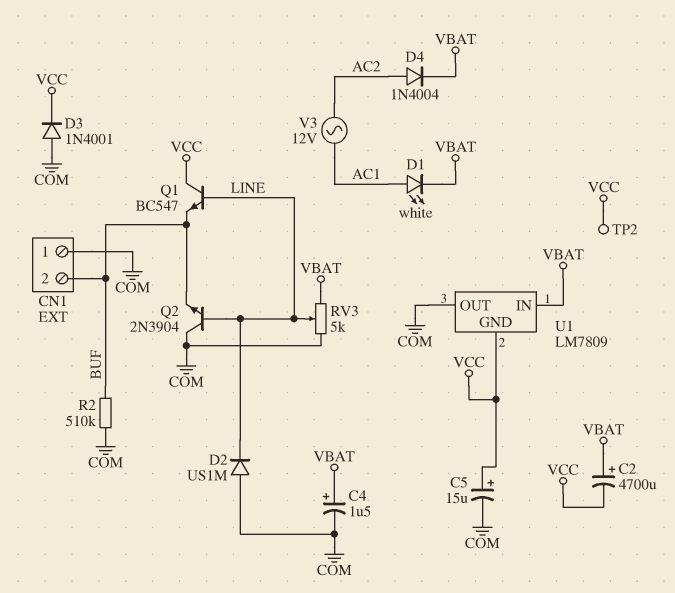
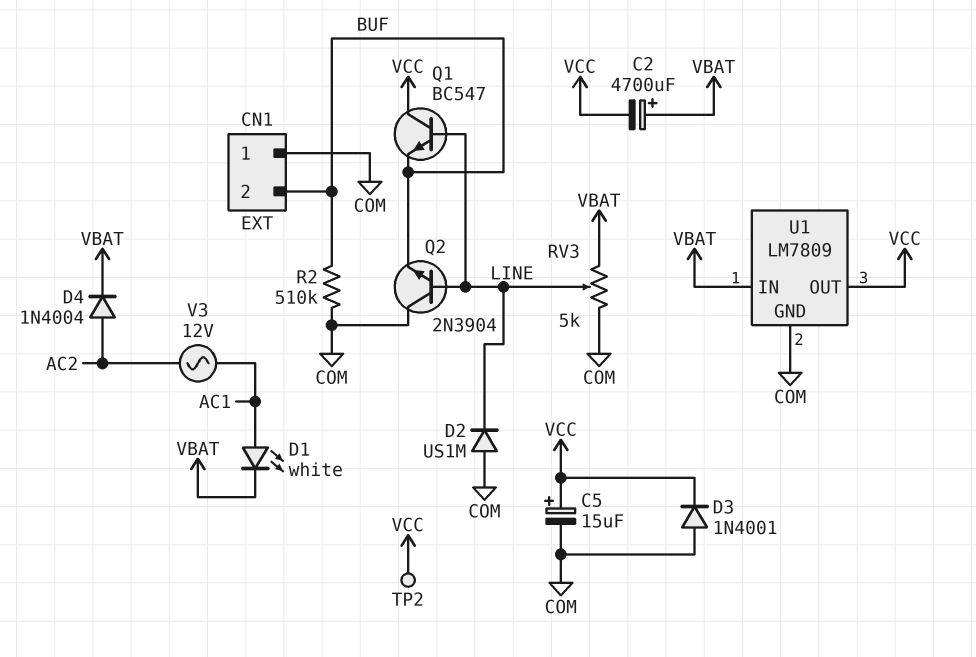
C4: 1.5uF (plus VBAT, minus COM) -> none
U1 pin GND: VCC -> COM
U1 pin OUT: COM -> VCC

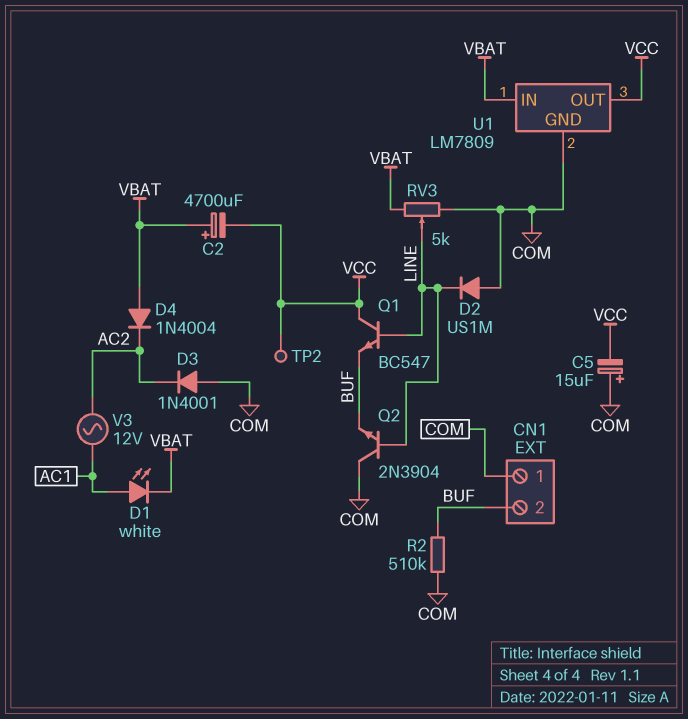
C5: 15uF (plus VCC, minus COM) -> 15uF (plus COM, minus VCC)
D3: diode 1N4001 (A COM, K VCC) -> diode 1N4001 (A COM, K AC2)
D4: diode 1N4004 (A AC2, K VBAT) -> diode 1N4004 (A VBAT, K AC2)

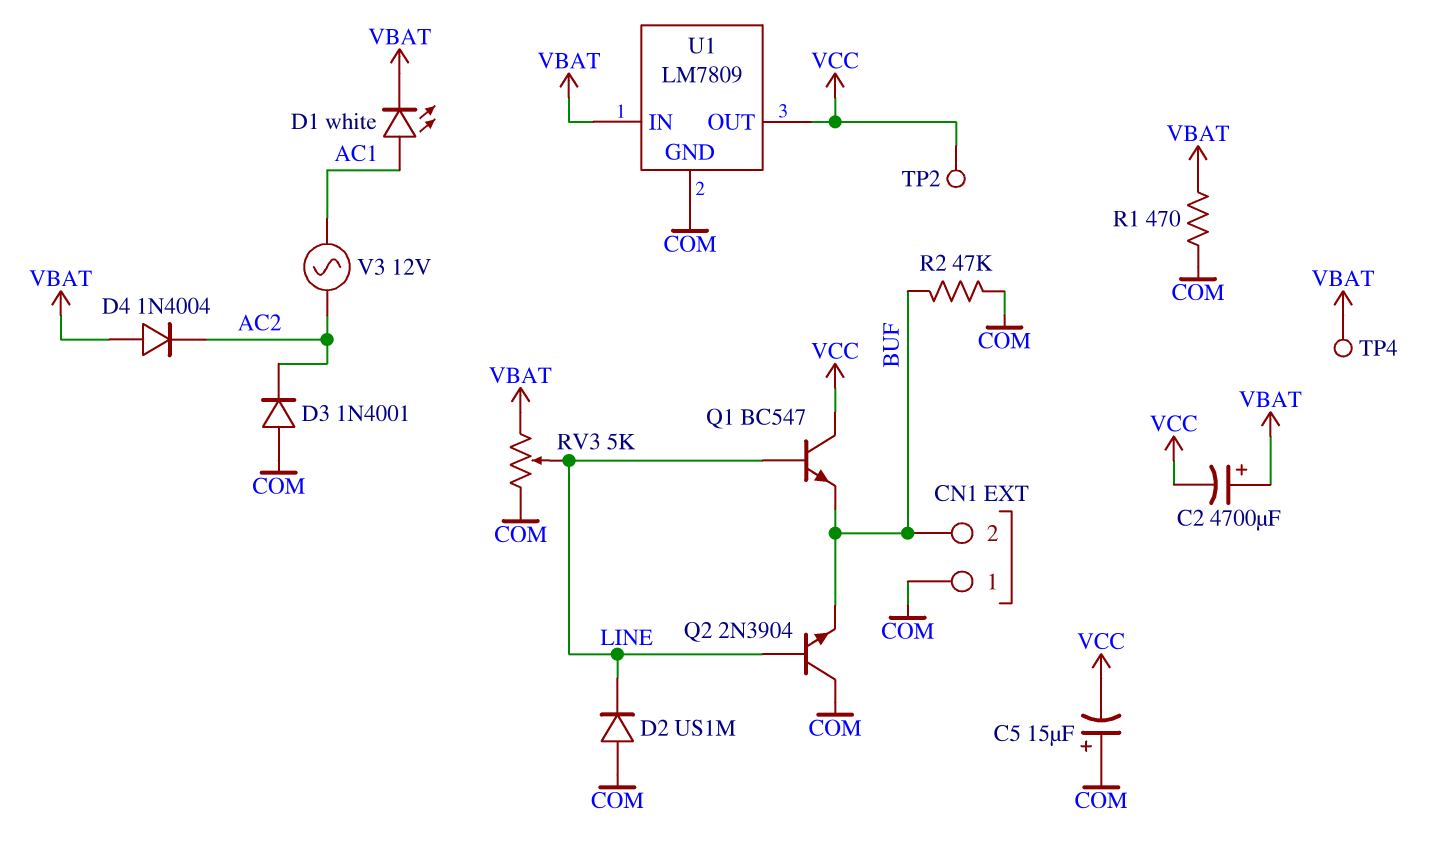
R1: none -> 470 (COM, VBAT)
R2: 510k (BUF, COM) -> 47k (BUF, COM)
TP4: none -> test point (VBAT)

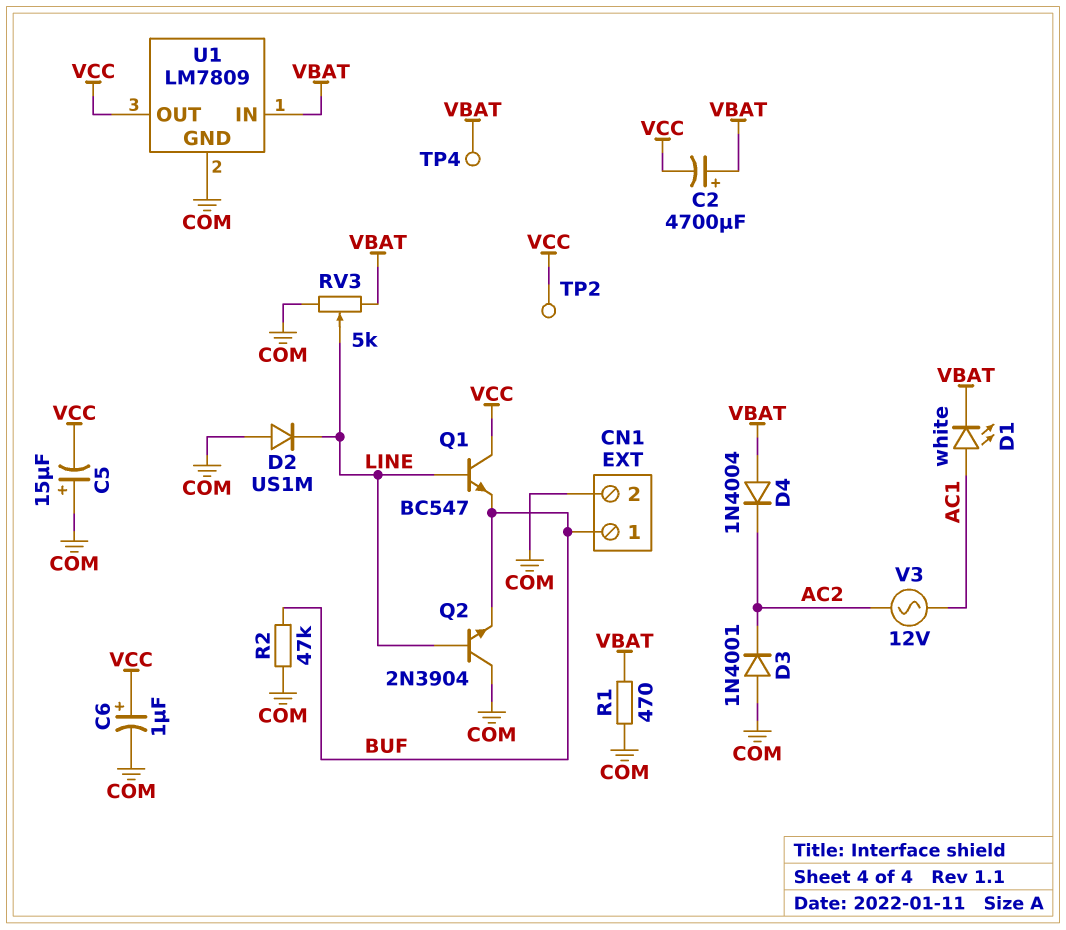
C6: none -> 1uF (plus VCC, minus COM)
CN1 pin 1: COM -> BUF
CN1 pin 2: BUF -> COM

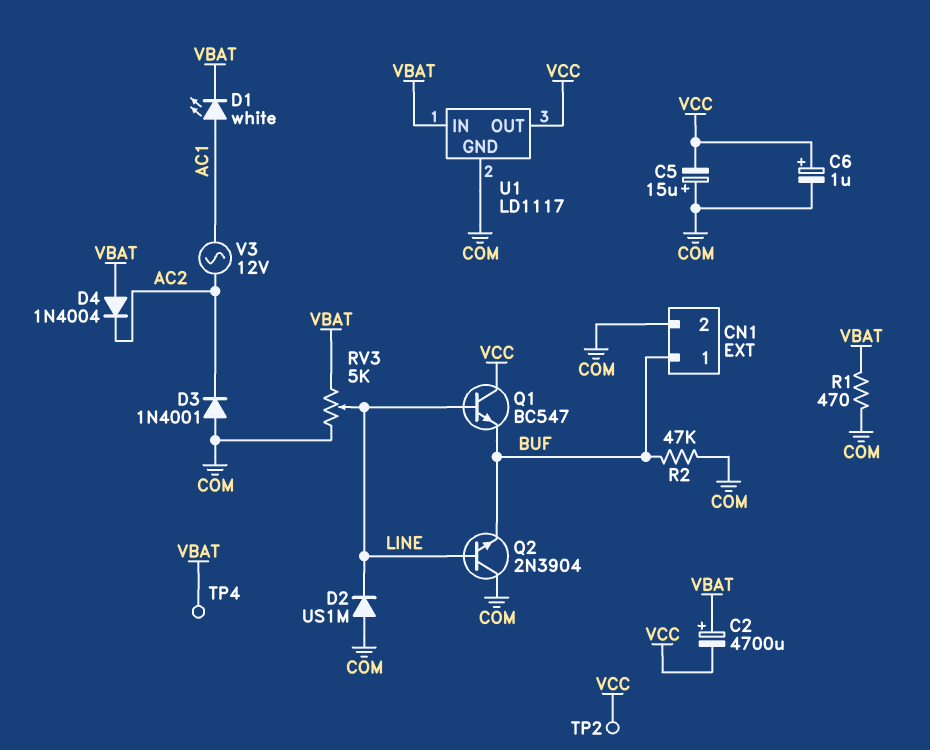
U1: LM7809 -> LD1117

